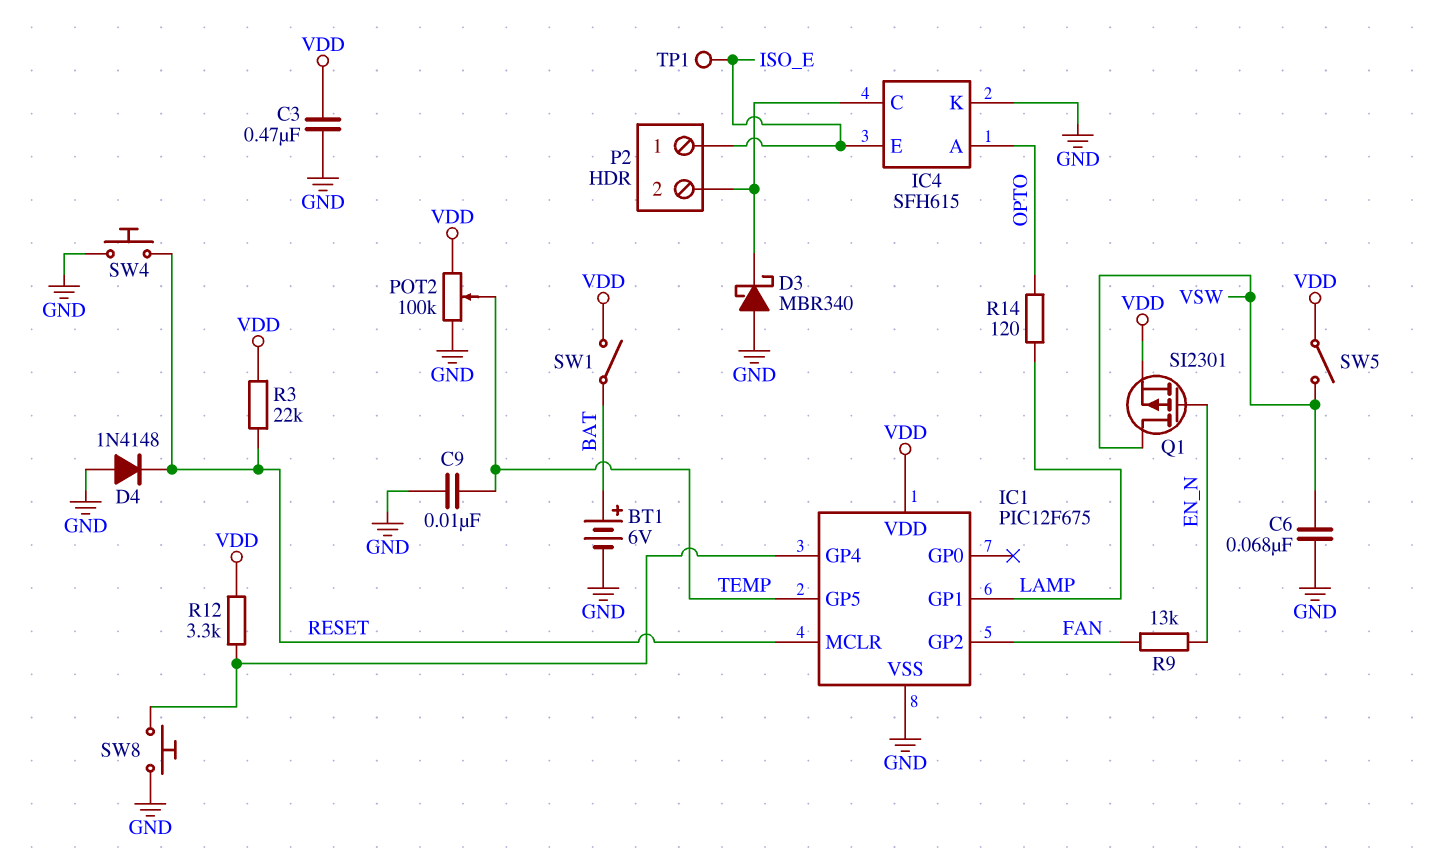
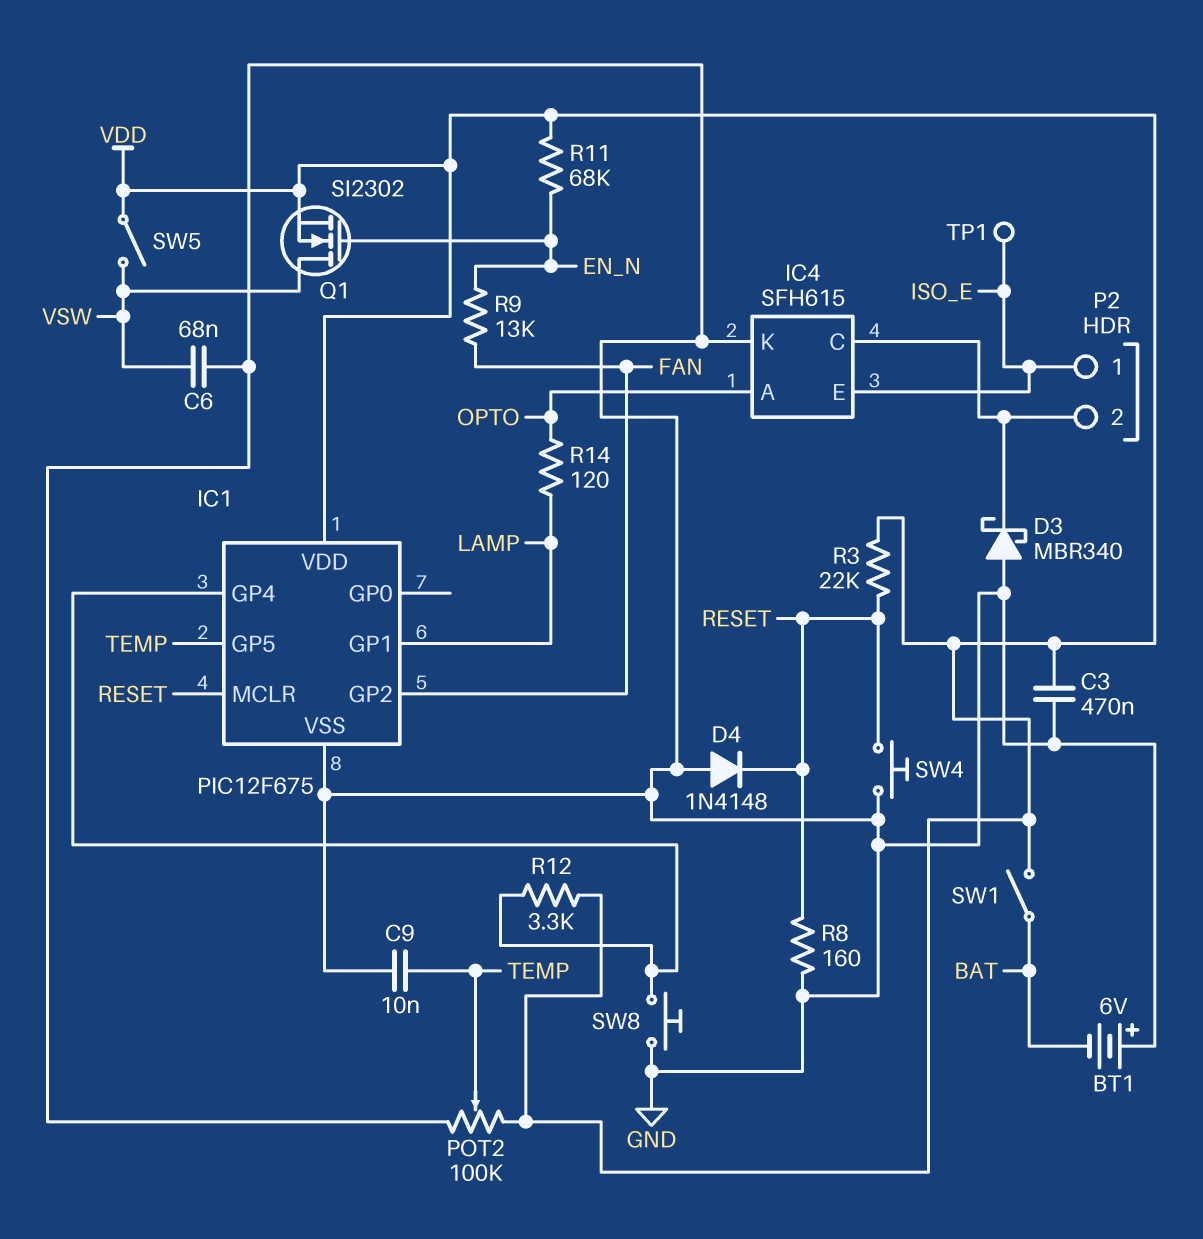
BT1: 6V (plus BAT, minus GND) -> 6V (plus GND, minus BAT)
Q1: PMOS SI2301 (G EN_N, D VSW, S VDD) -> NMOS SI2302 (G EN_N, D VSW, S VDD)
R8: none -> 160 (GND, RESET)
R11: none -> 68k (EN_N, VDD)

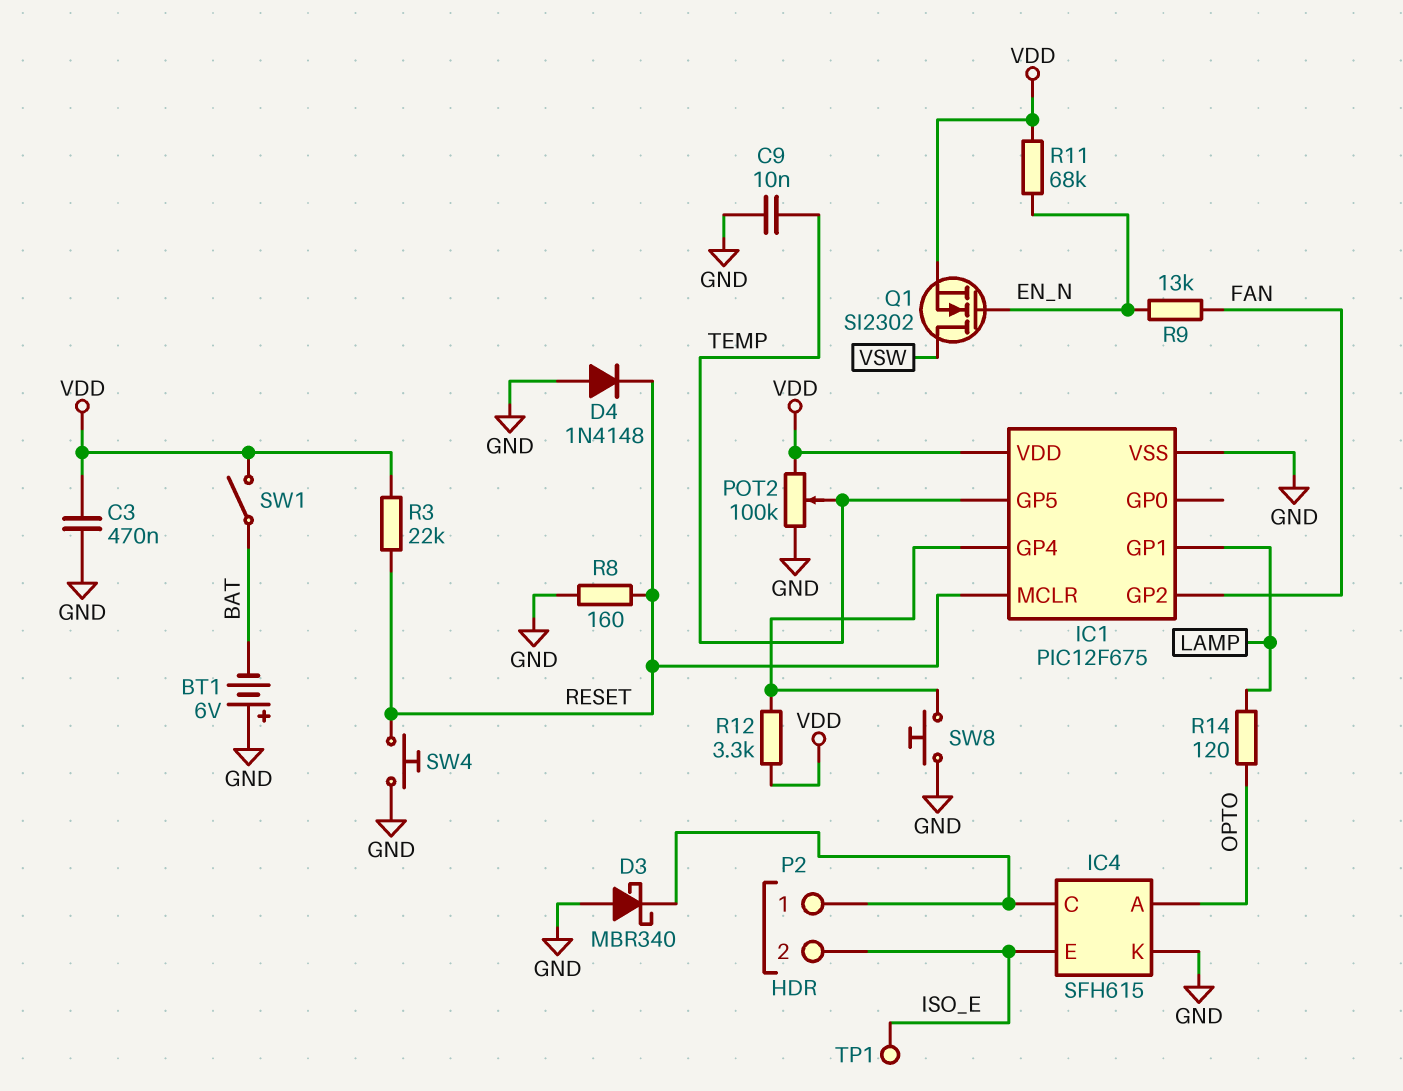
C6: 68nF (GND, VSW) -> none
P2 pin 1: ISO_E -> IC4/C
P2 pin 2: IC4/C -> ISO_E
SW5: switch (VDD, VSW) -> none

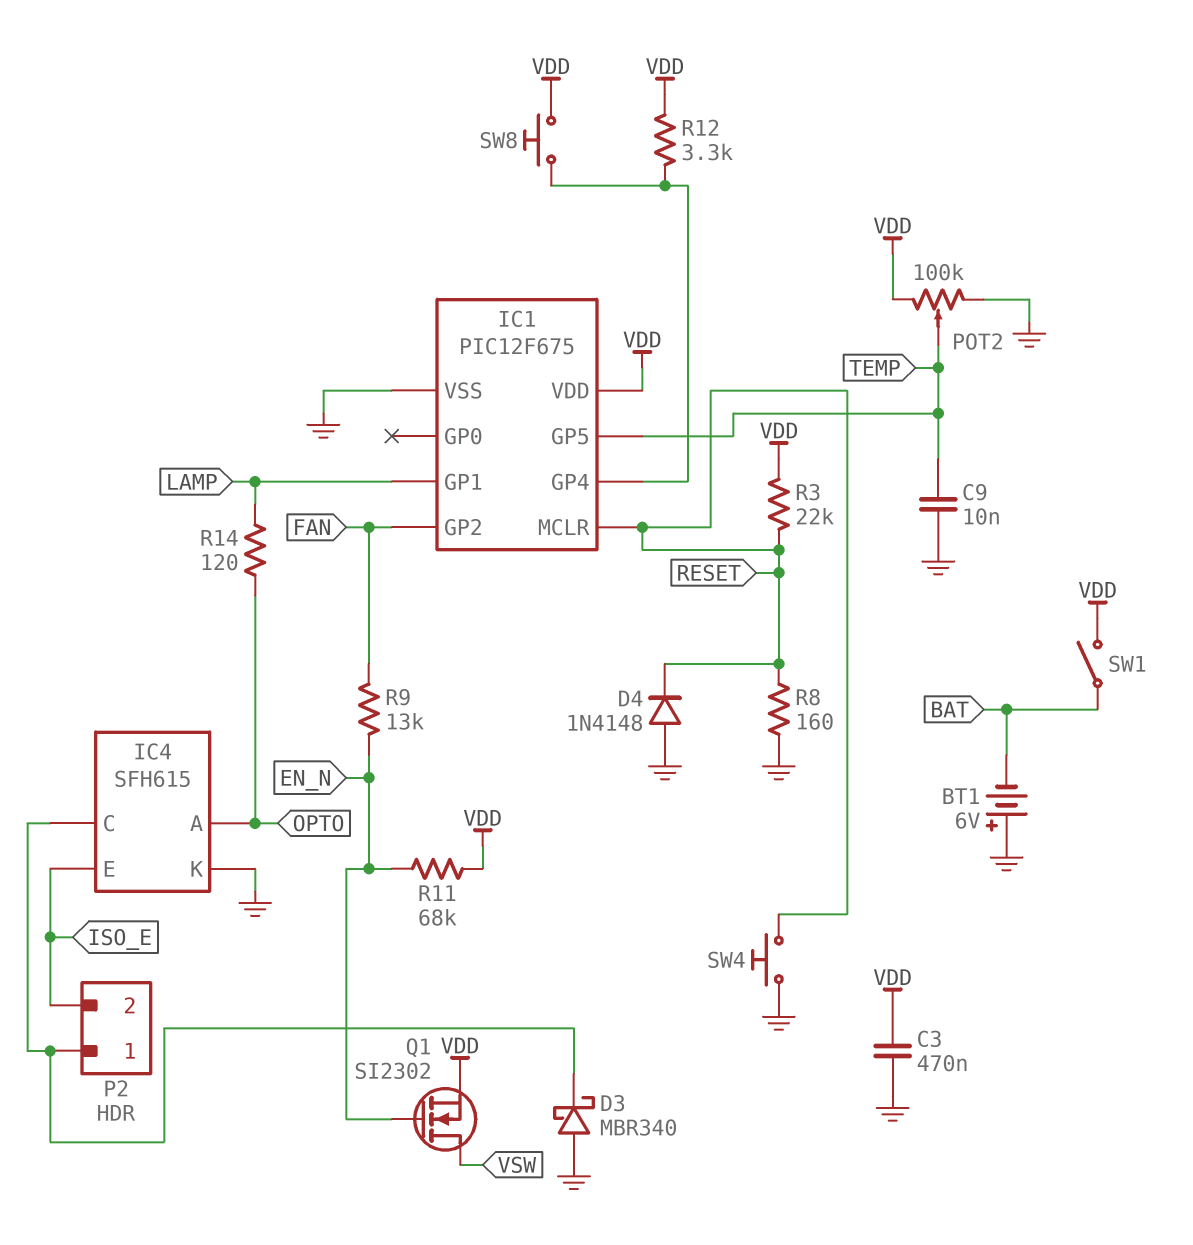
SW8: button (GND, IC1/GP4) -> button (IC1/GP4, VDD)
TP1: test point (ISO_E) -> none

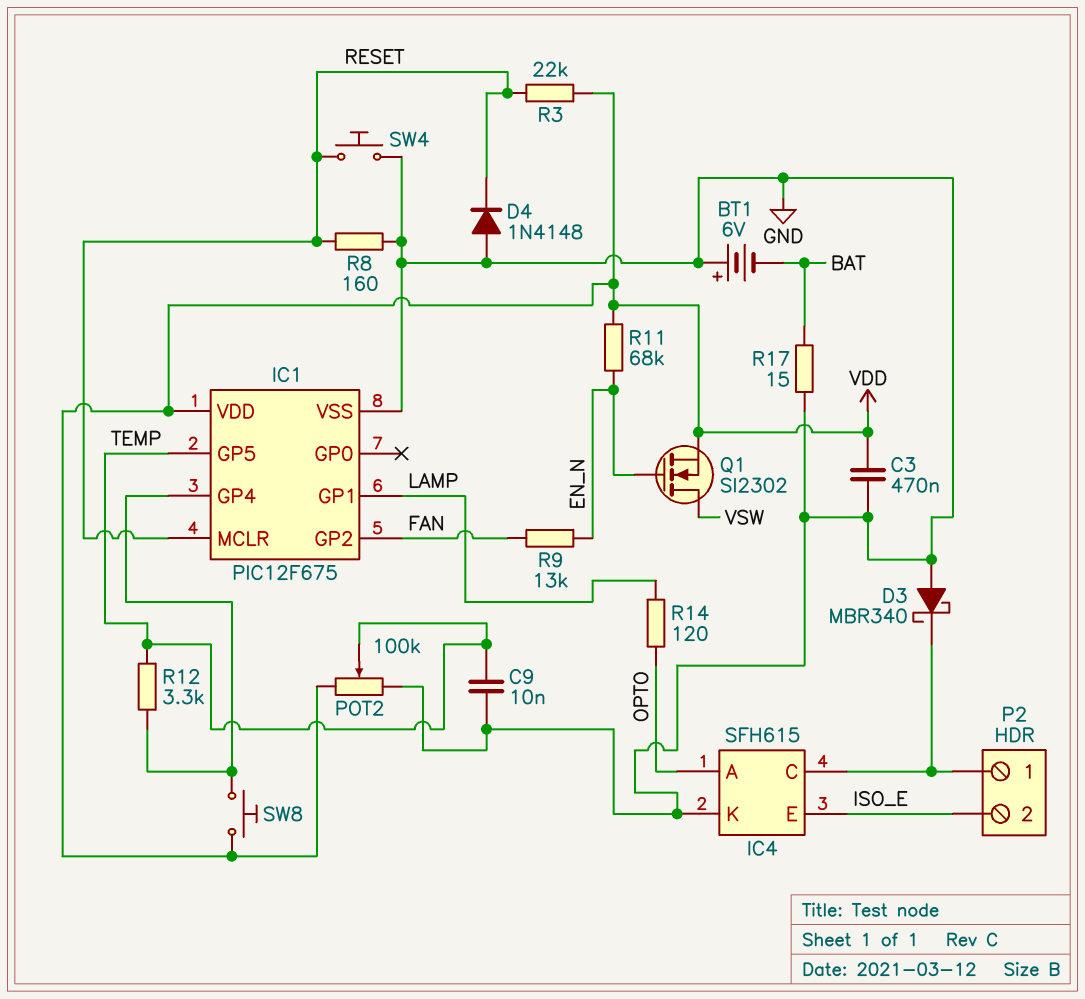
R12: 3.3k (IC1/GP4, VDD) -> 3.3k (IC1/GP4, TEMP)
R17: none -> 15 (BAT, GND)
SW1: switch (BAT, VDD) -> none

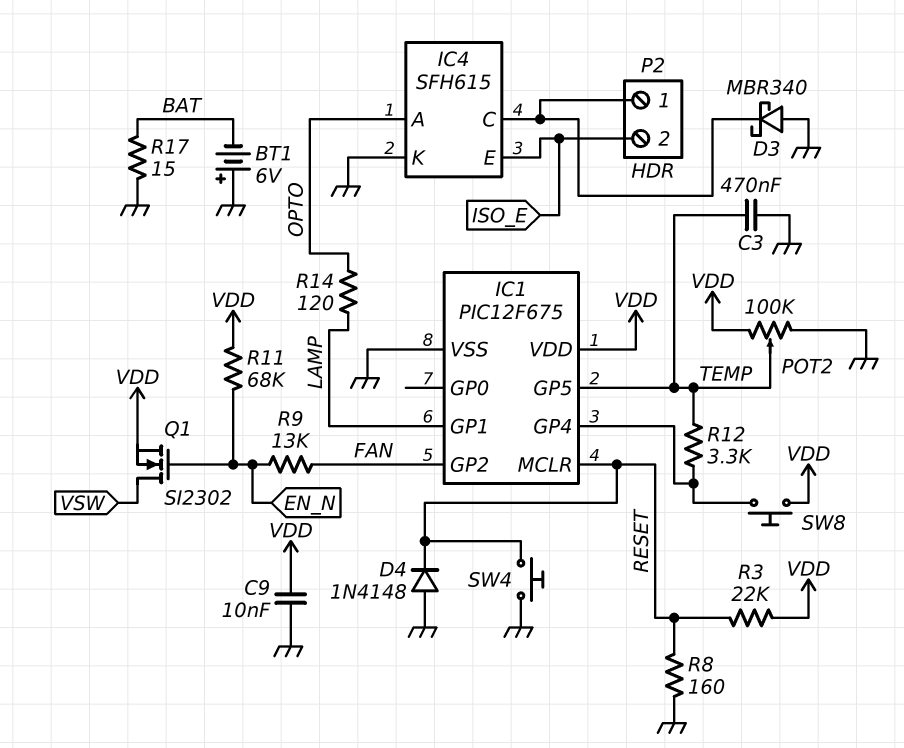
C3: 470nF (GND, VDD) -> 470nF (GND, TEMP)
C9: 10nF (GND, TEMP) -> 10nF (GND, VDD)

